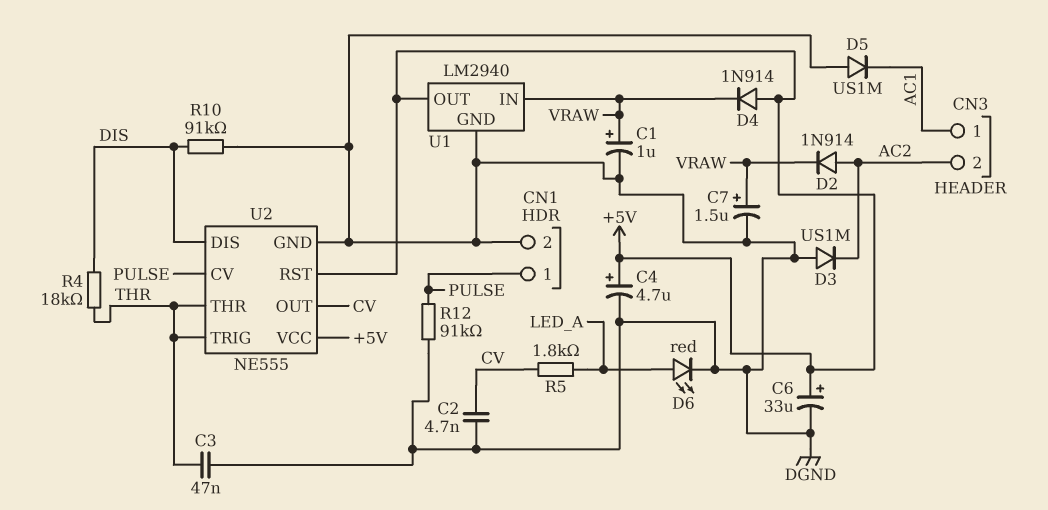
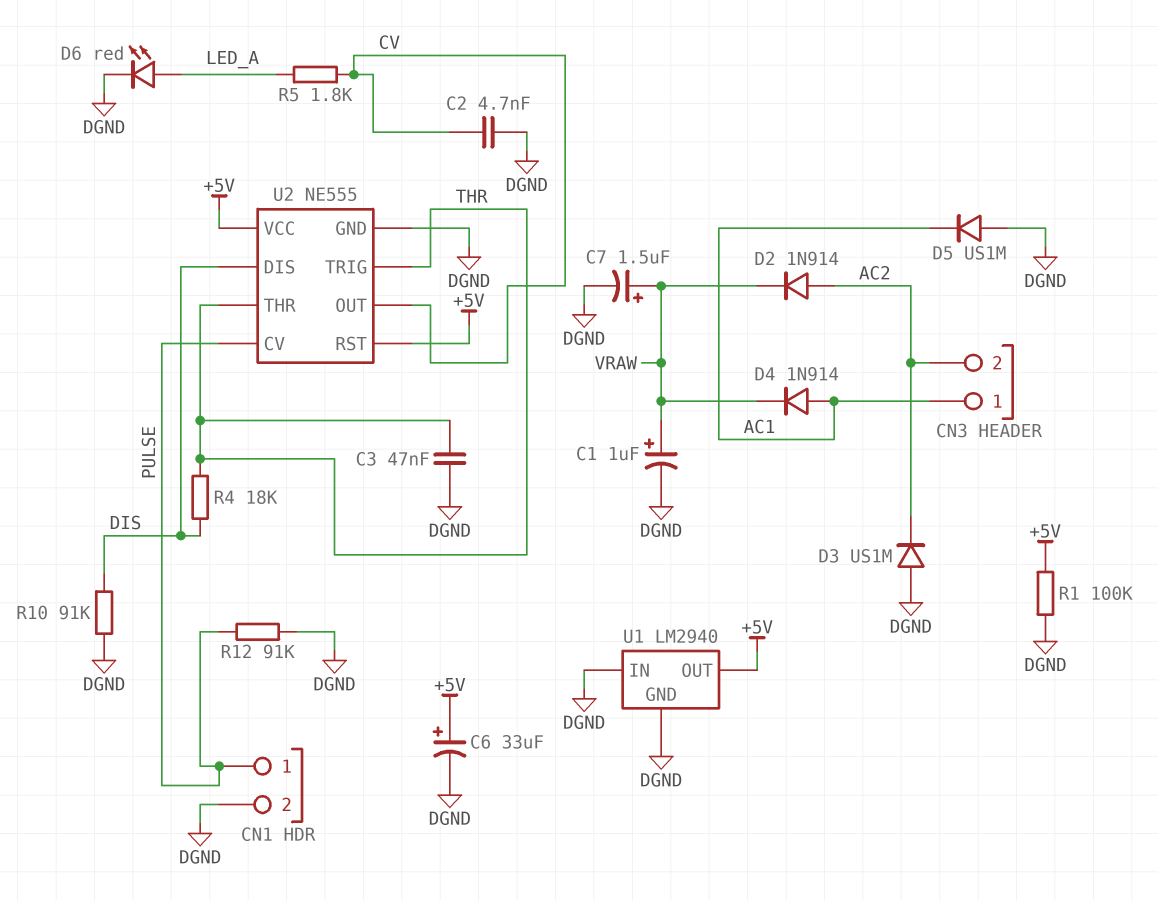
C4: 4.7uF (plus +5V, minus DGND) -> none
D4: diode 1N914 (A +5V, K VRAW) -> diode 1N914 (A AC1, K VRAW)
R1: none -> 100k (+5V, DGND)
U1 pin IN: VRAW -> DGND

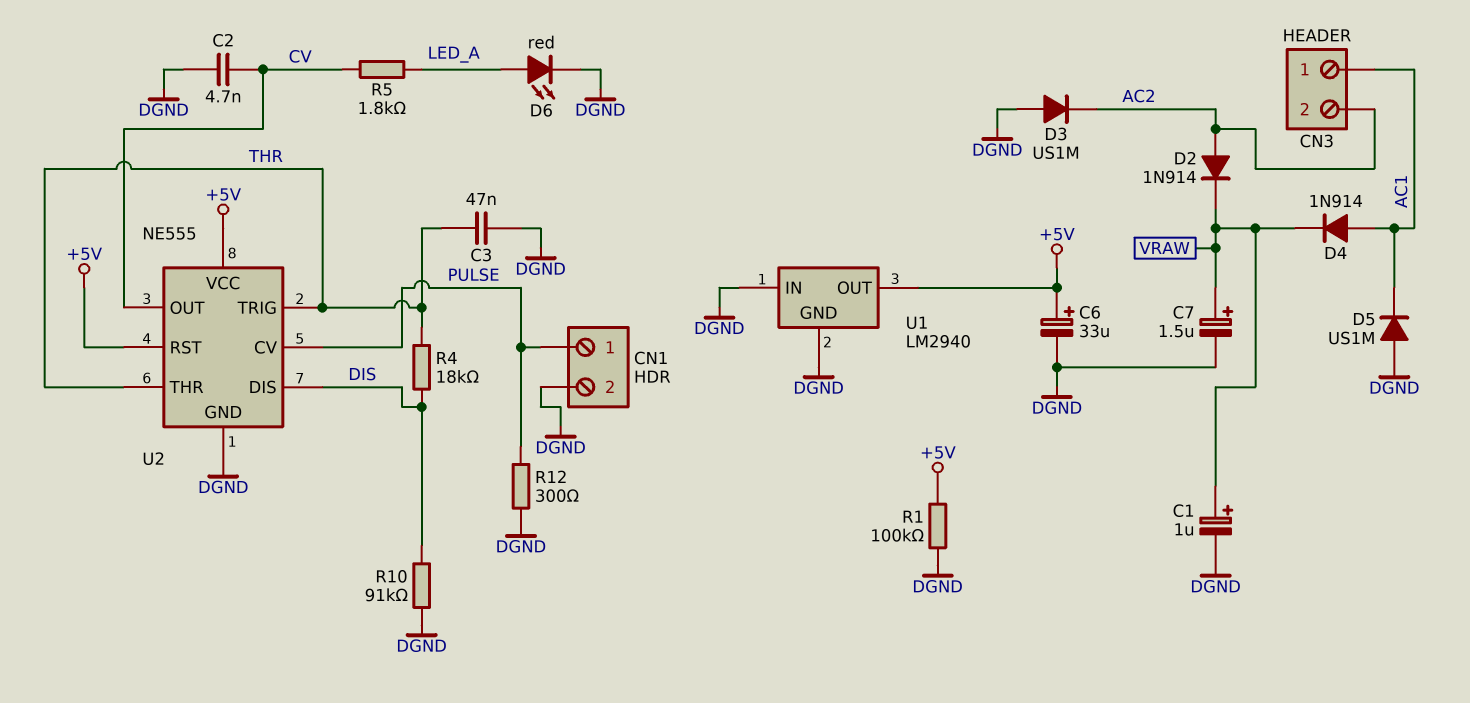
R12: 91k (DGND, PULSE) -> 300 (DGND, PULSE)

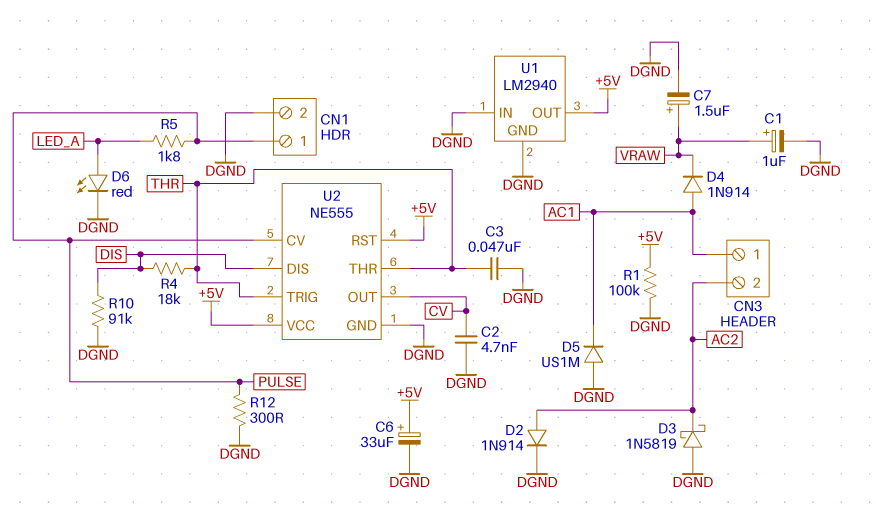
D2: diode 1N914 (A AC2, K VRAW) -> diode 1N914 (A AC2, K DGND)
D3: diode US1M (A DGND, K AC2) -> schottky 1N5819 (A DGND, K AC2)
R5: 1.8k (CV, LED_A) -> 1.8k (LED_A, PULSE)

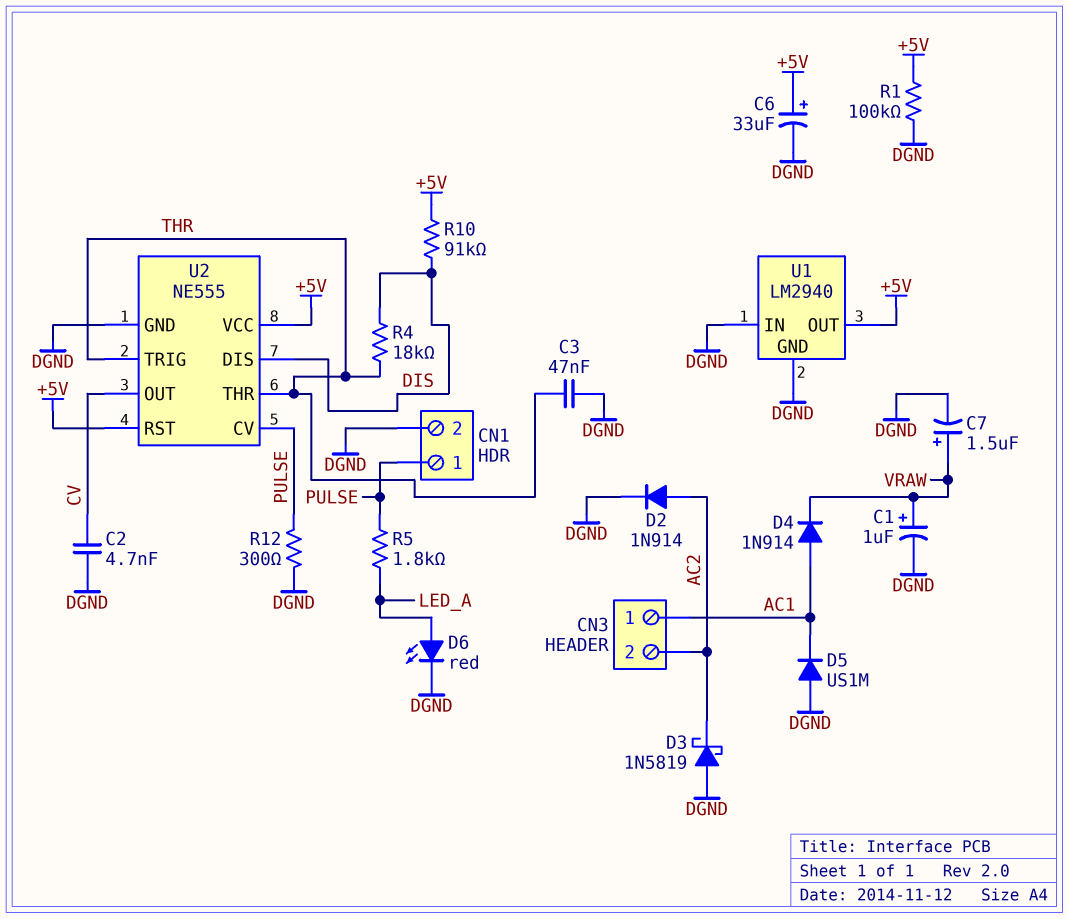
R10: 91k (DGND, DIS) -> 91k (+5V, DIS)

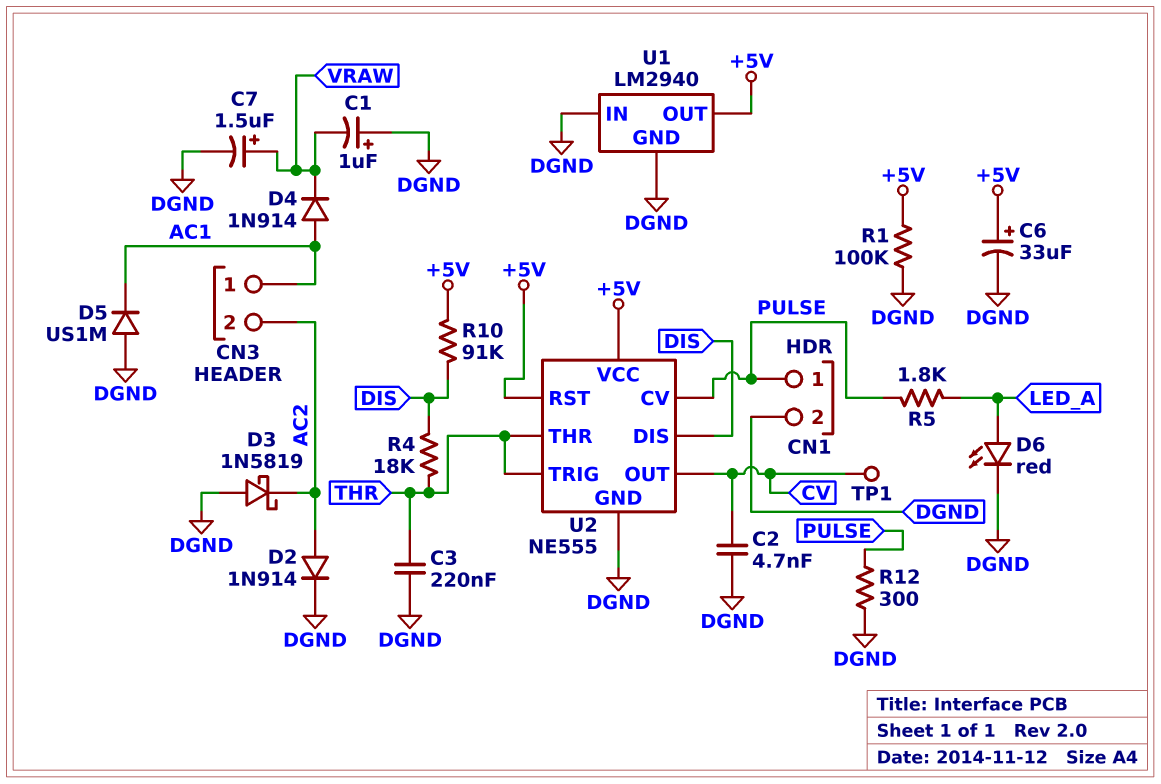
C1: 1uF (plus VRAW, minus DGND) -> 1uF (plus DGND, minus VRAW)
C3: 47nF (DGND, THR) -> 220nF (DGND, THR)
TP1: none -> test point (CV)

